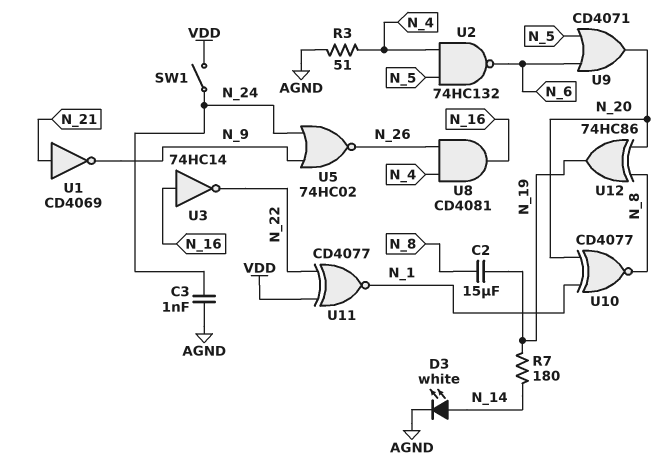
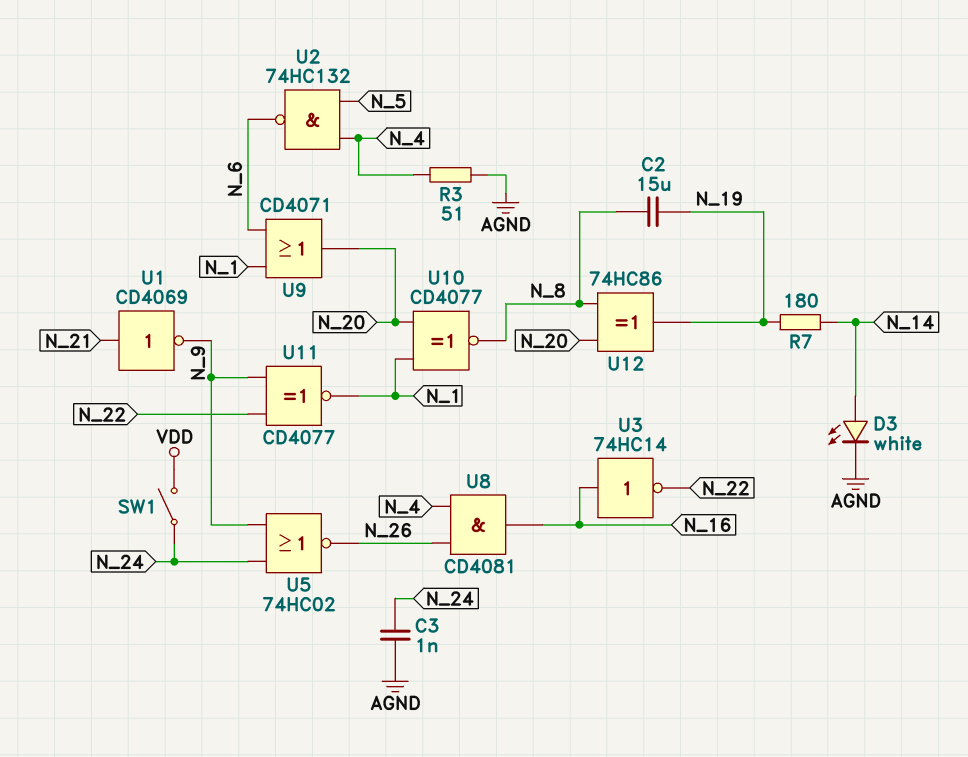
U9: OR CD4071 (in N_5, in N_6, out N_20) -> OR CD4071 (in N_1, in N_6, out N_20)
U11: XNOR CD4077 (in N_22, in VDD, out N_1) -> XNOR CD4077 (in N_9, in N_22, out N_1)

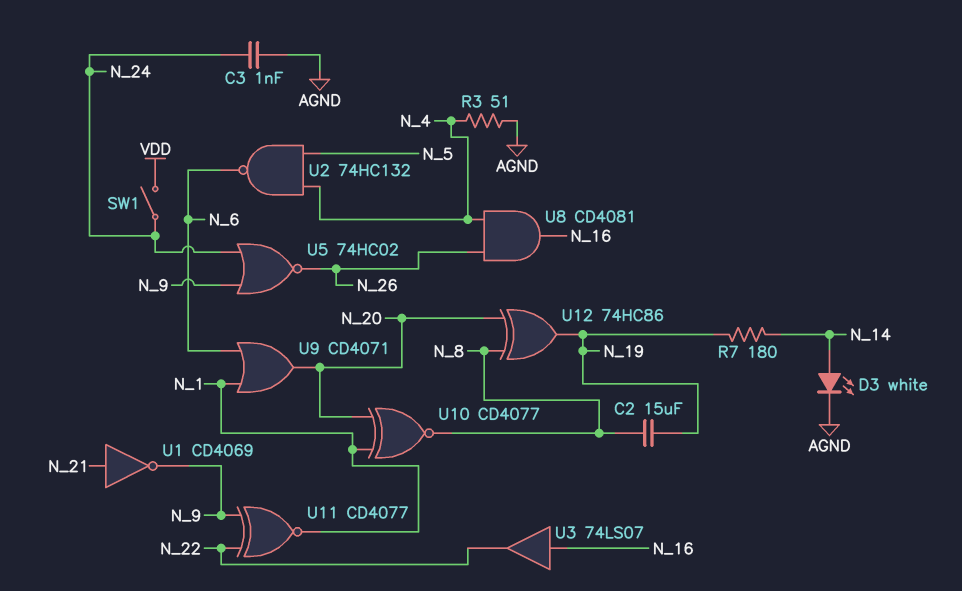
U3: NOT 74HC14 (in N_16, out N_22) -> buffer 74LS07 (in N_16, out N_22)

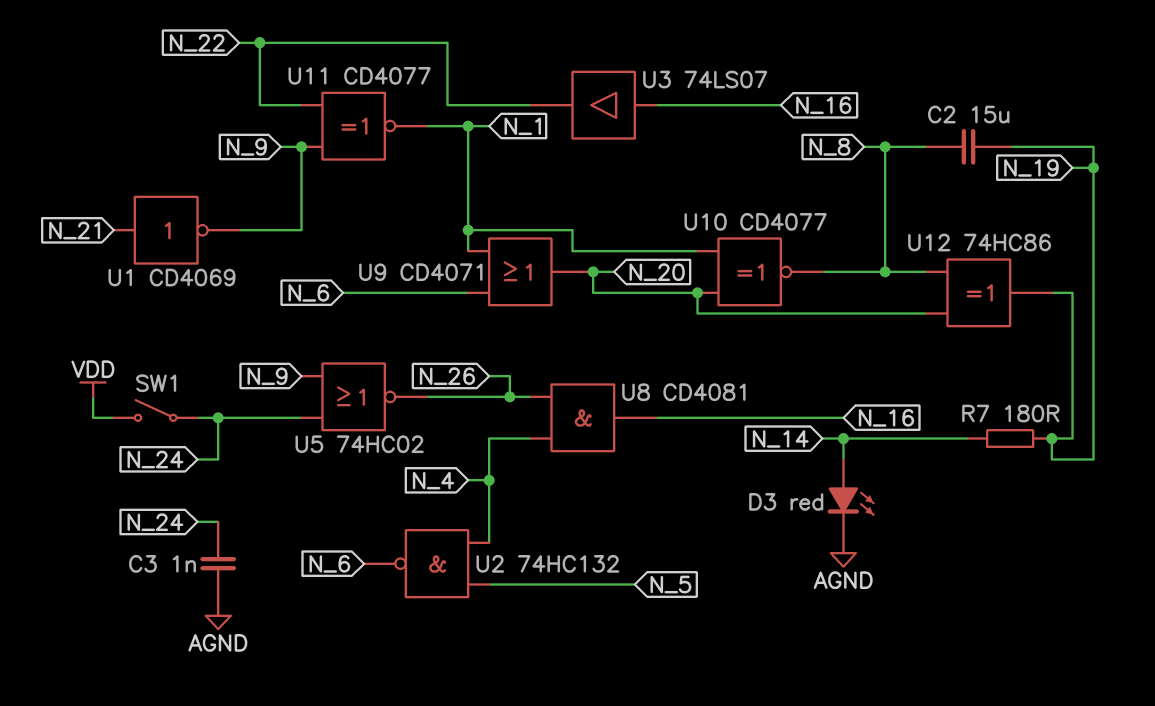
D3: LED white (A N_14, K AGND) -> LED red (A N_14, K AGND)
R3: 51 (AGND, N_4) -> none

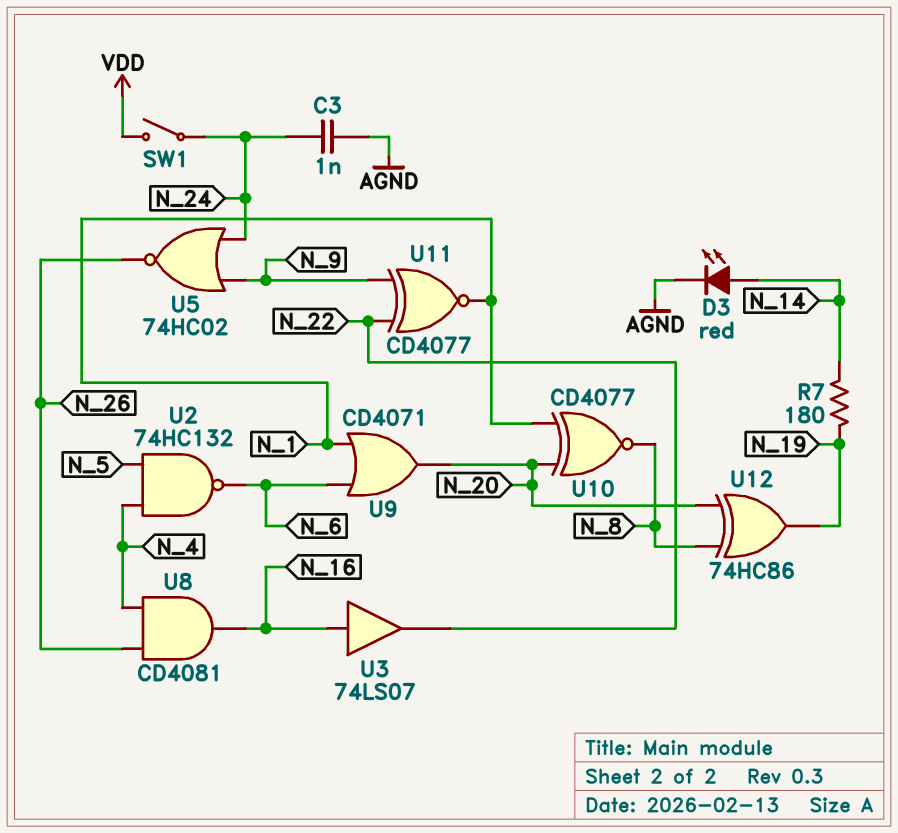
C2: 15uF (N_8, N_19) -> none
U1: NOT CD4069 (in N_21, out N_9) -> none

